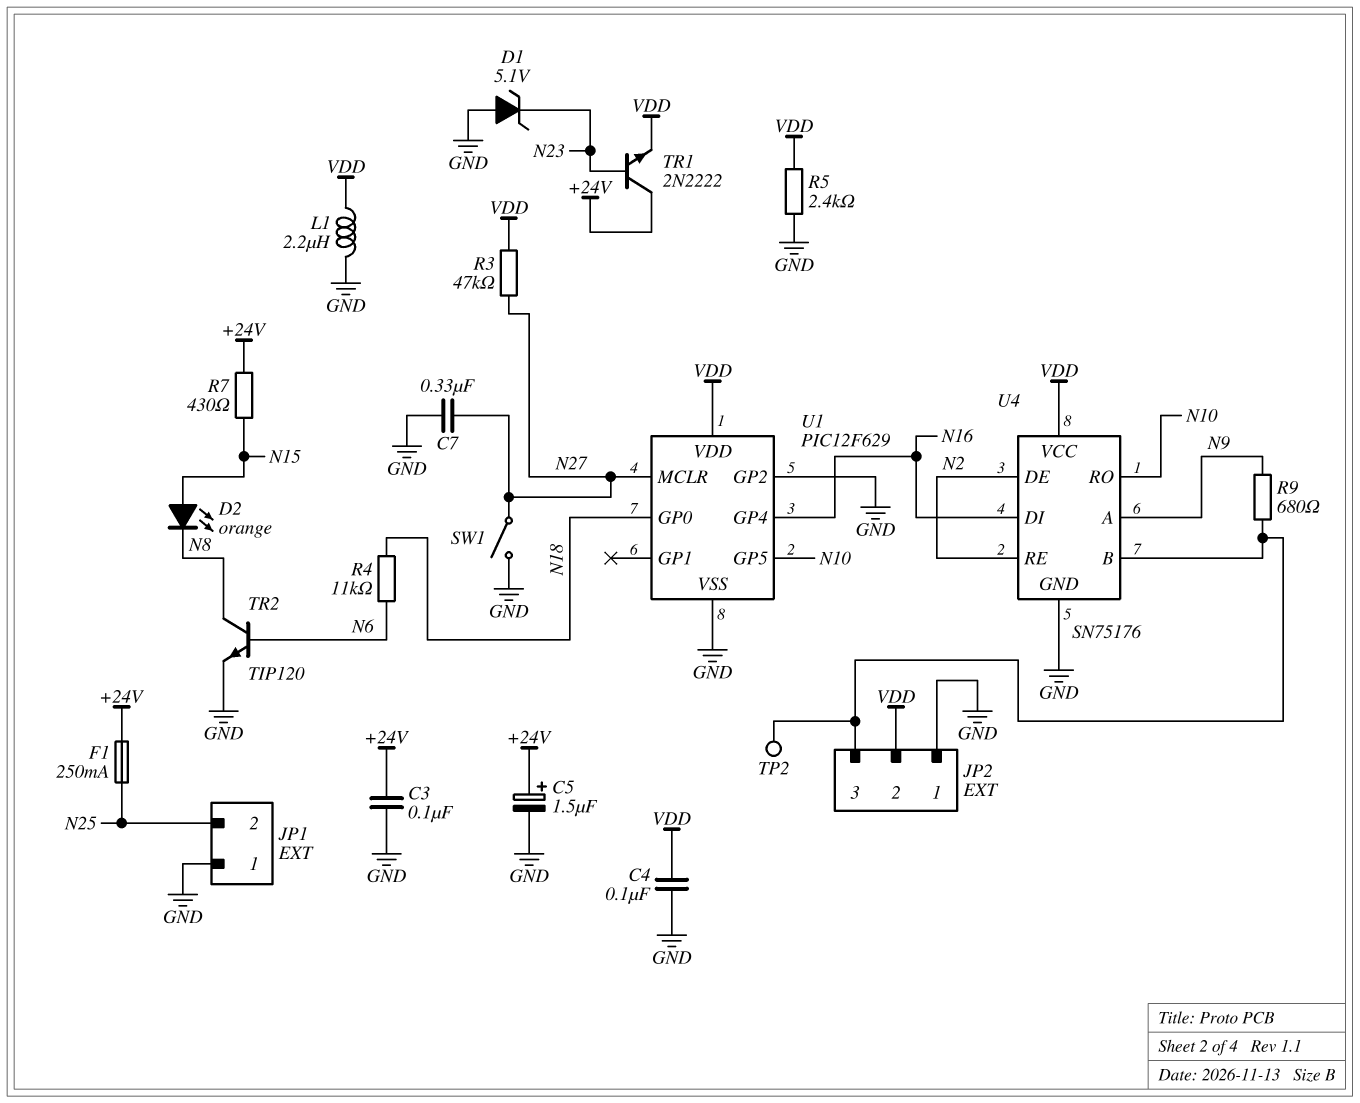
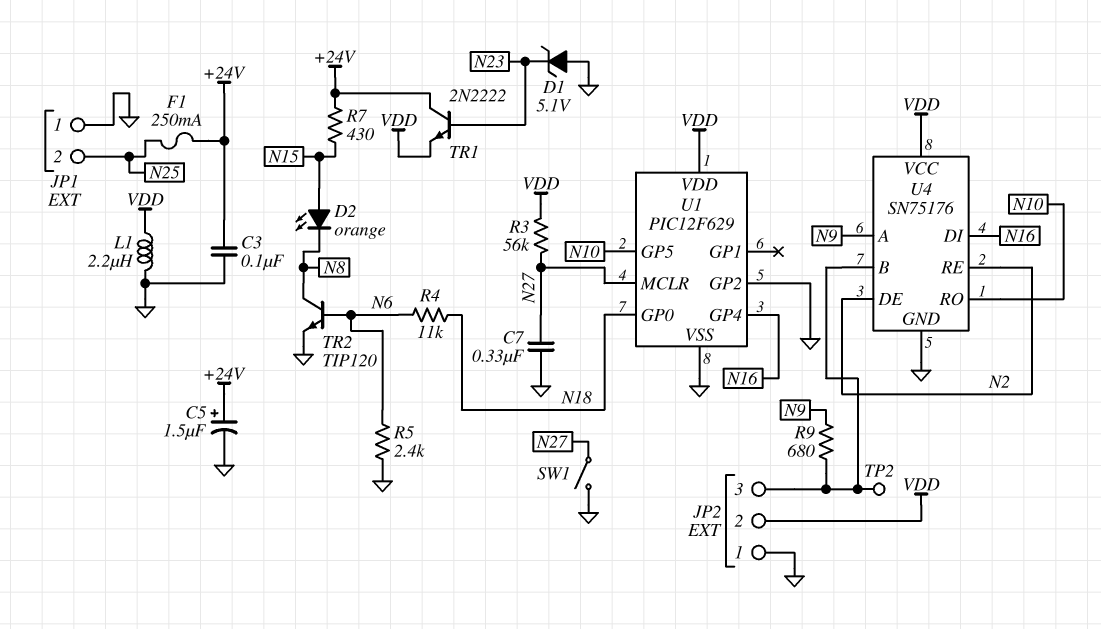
C4: 100nF (GND, VDD) -> none
R3: 47k (N27, VDD) -> 56k (N27, VDD)
R5: 2.4k (GND, VDD) -> 2.4k (GND, N6)

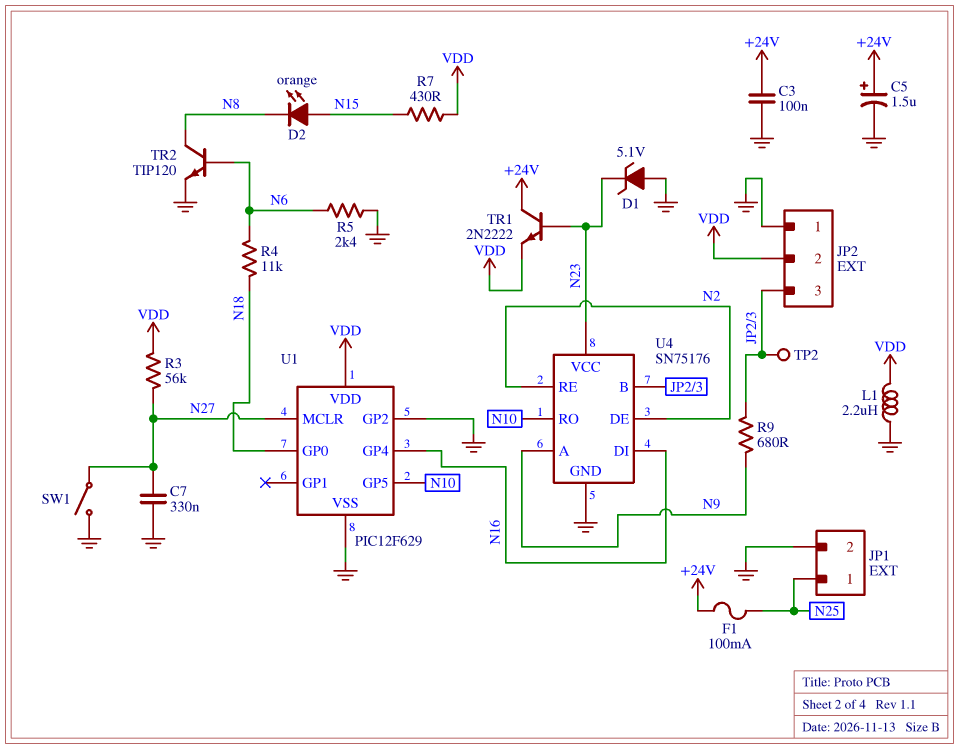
F1: 250mA (+24V, N25) -> 100mA (+24V, N25)
JP1 pin 1: GND -> N25
JP1 pin 2: N25 -> GND
R7: 430 (+24V, N15) -> 430 (N15, VDD)
U4 pin VCC: VDD -> N23

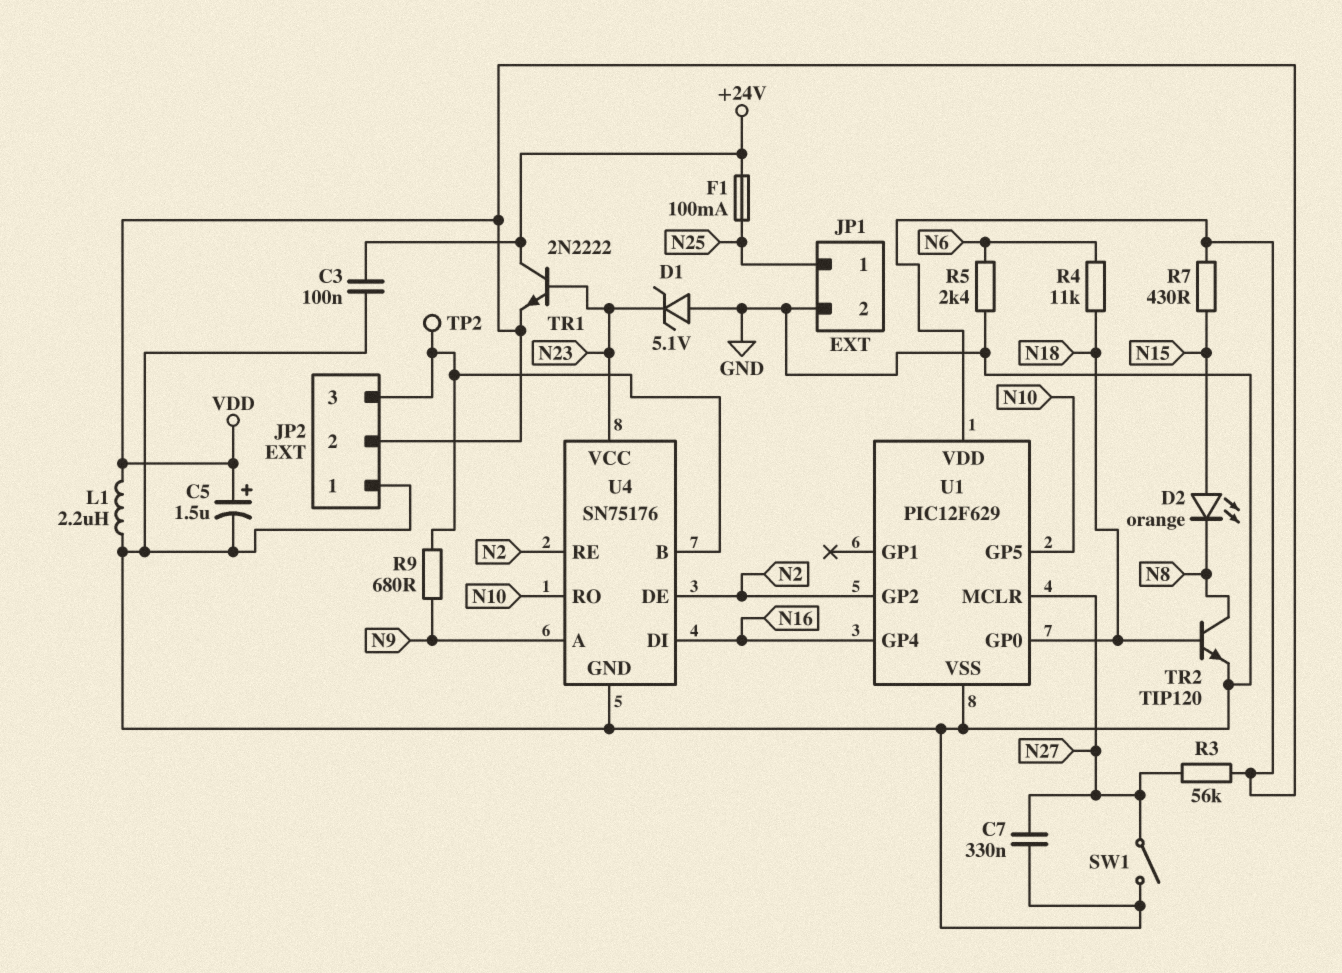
C5: 1.5uF (plus +24V, minus GND) -> 1.5uF (plus VDD, minus GND)
TR2: NPN TIP120 (B N6, C N8, E GND) -> NPN TIP120 (B N18, C N8, E GND)
U1 pin GP2: GND -> N2

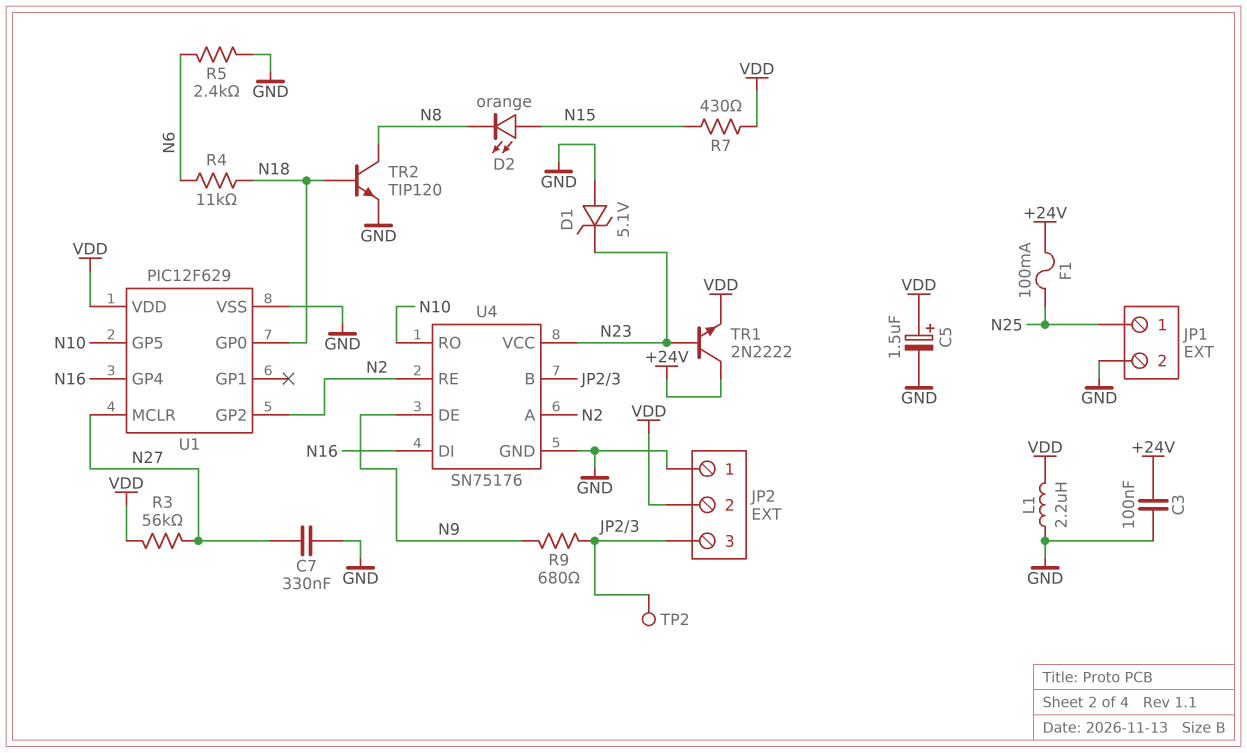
SW1: switch (GND, N27) -> none
U4 pin A: N9 -> N2
U4 pin DE: N2 -> N9

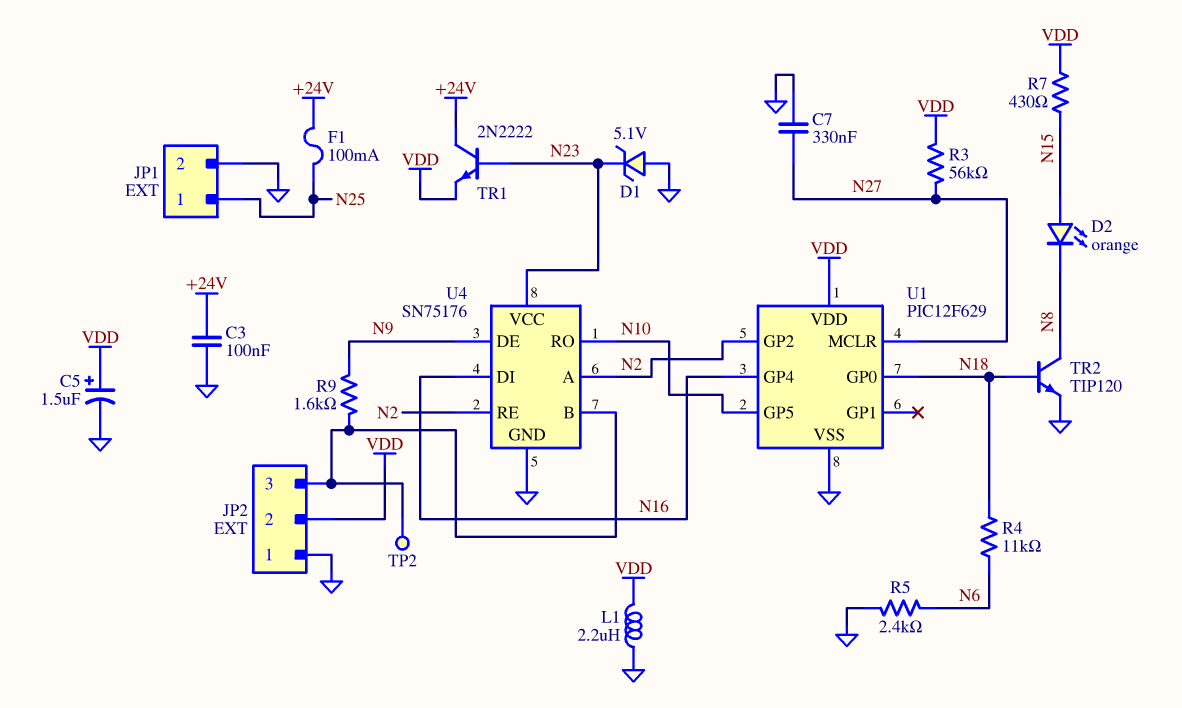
R9: 680 (JP2/3, N9) -> 1.6k (JP2/3, N9)

